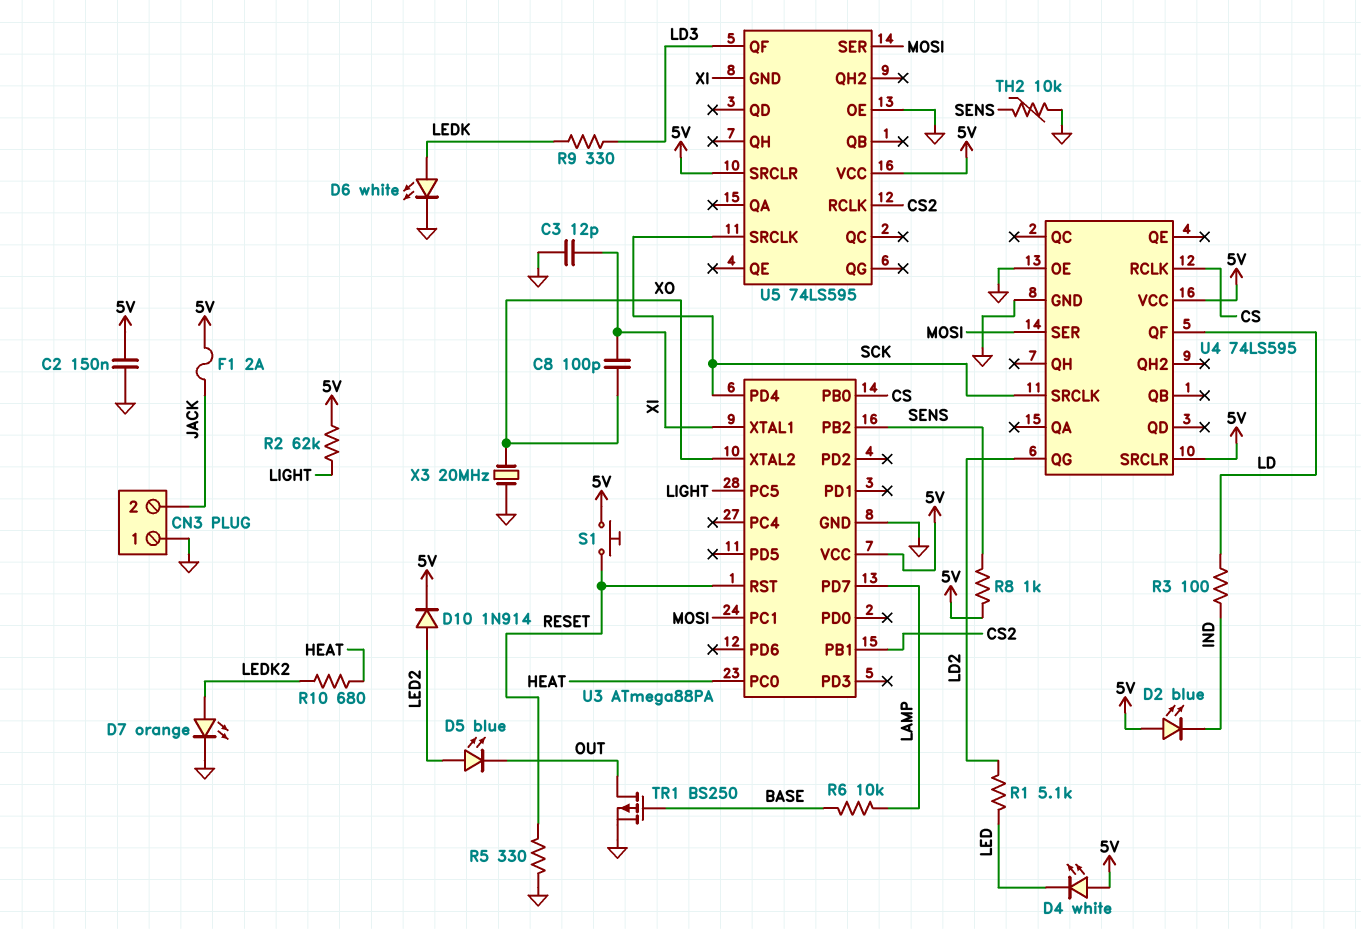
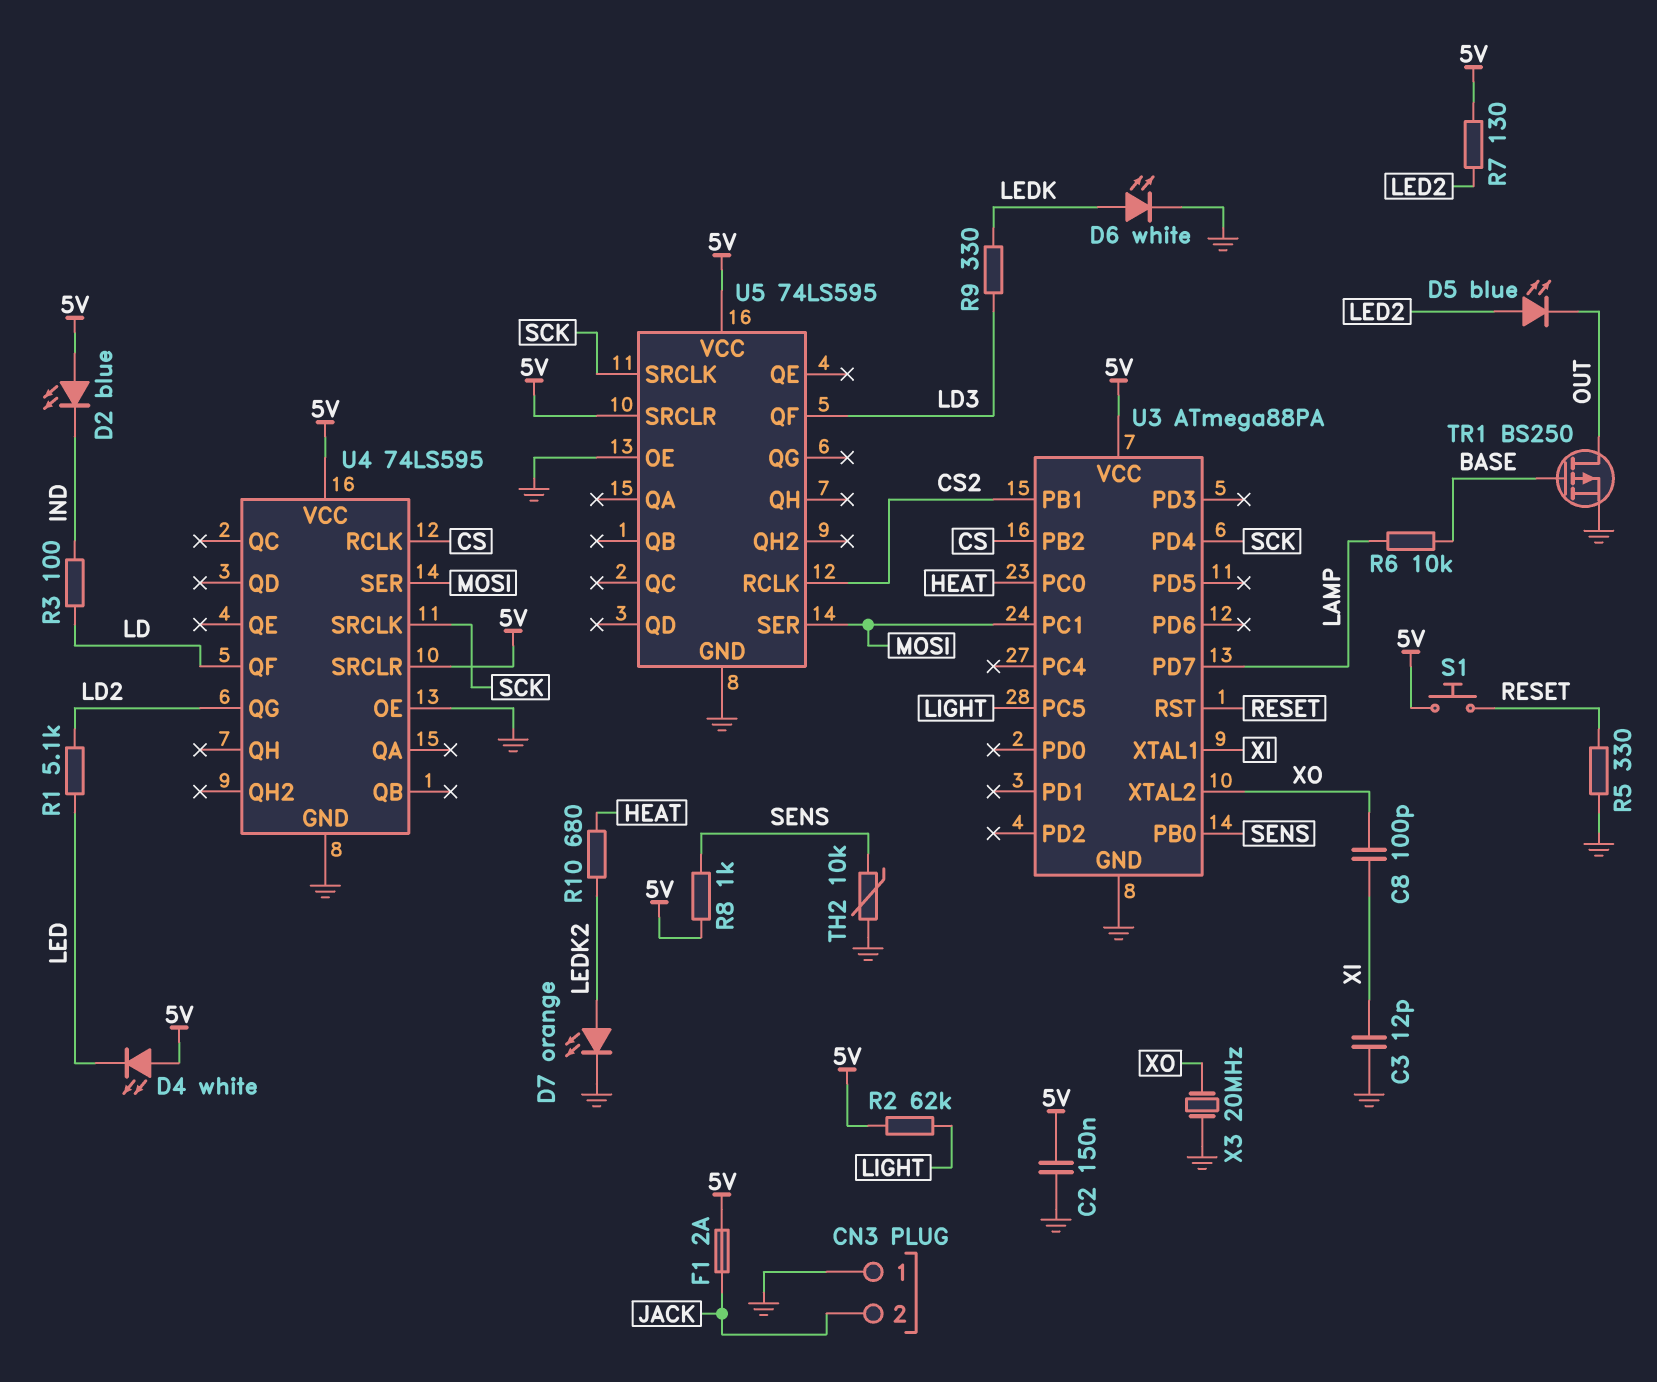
D10: diode 1N914 (A LED2, K 5V) -> none
R7: none -> 130 (5V, LED2)
U3 pin PB0: CS -> SENS
U3 pin PB2: SENS -> CS
U5 pin GND: XI -> GND

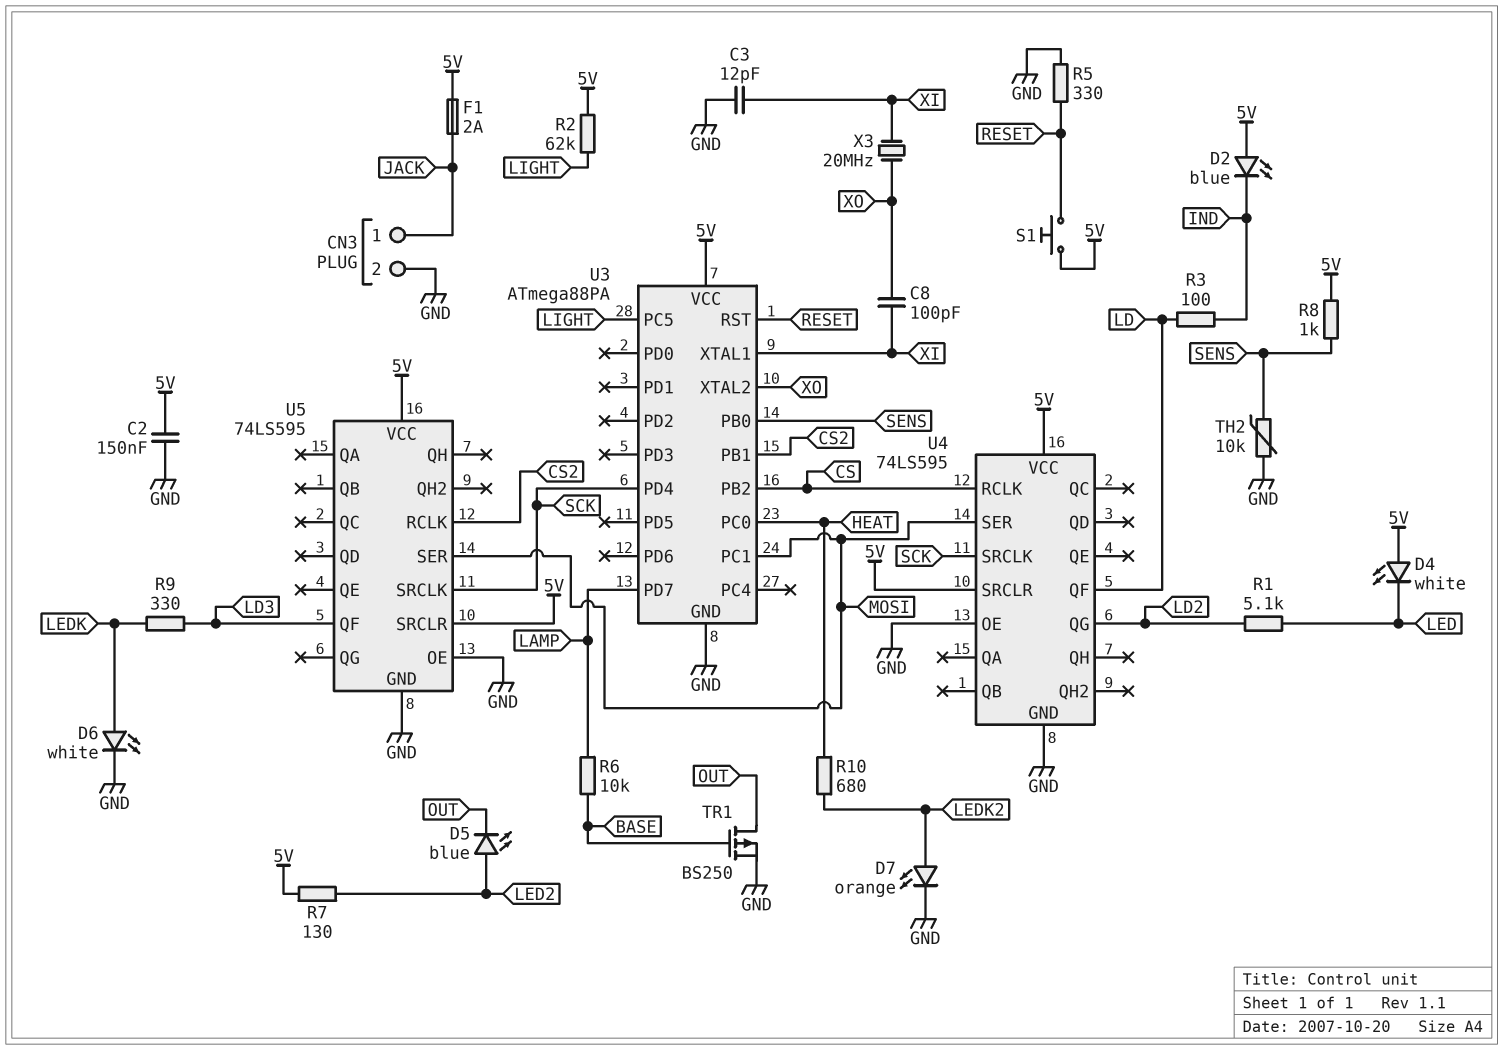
CN3 pin 1: GND -> JACK
CN3 pin 2: JACK -> GND
X3: 20MHz (GND, XO) -> 20MHz (XI, XO)

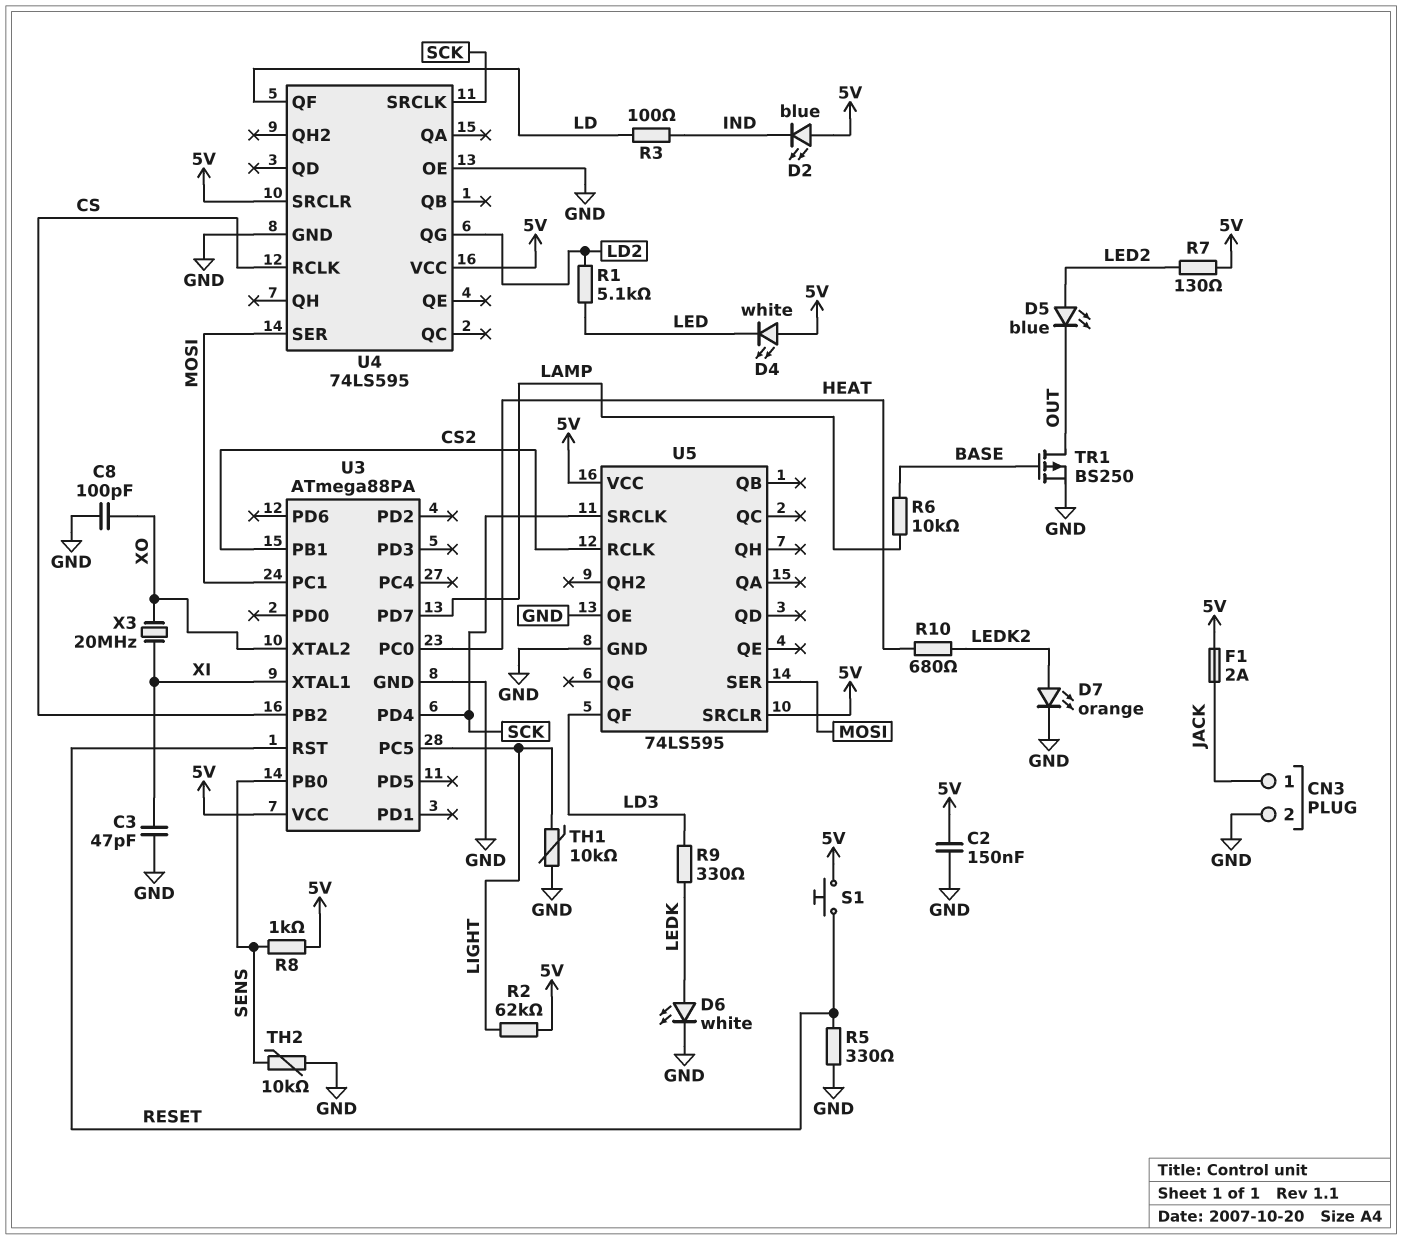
C3: 12pF (GND, XI) -> 47pF (GND, XI)
C8: 100pF (XI, XO) -> 100pF (GND, XO)
TH1: none -> 10k (GND, LIGHT)

